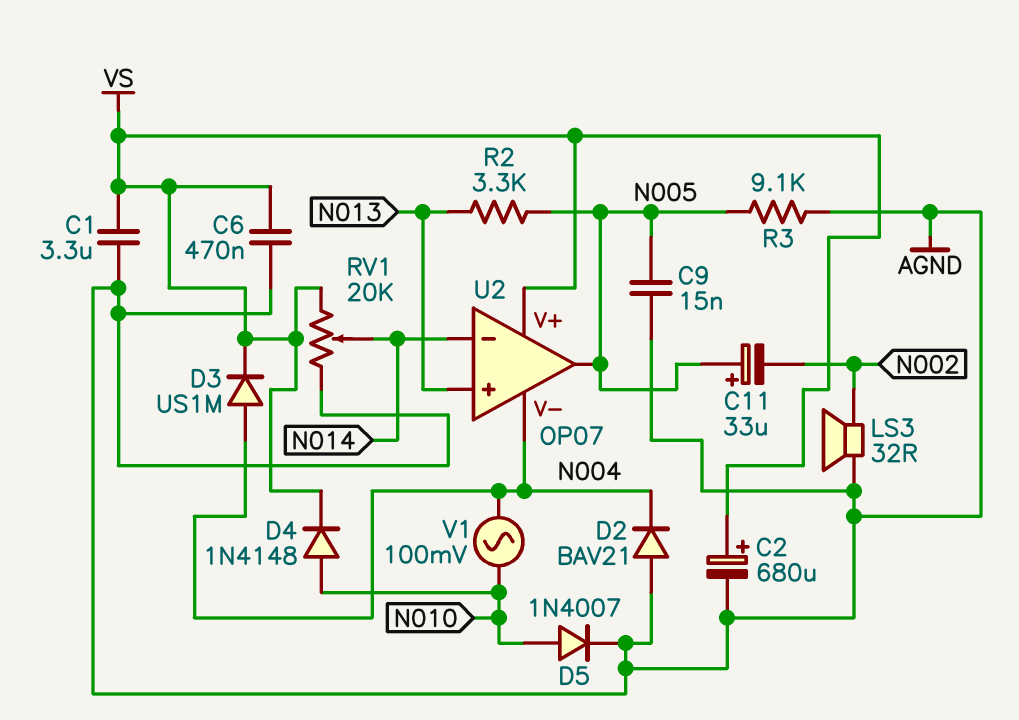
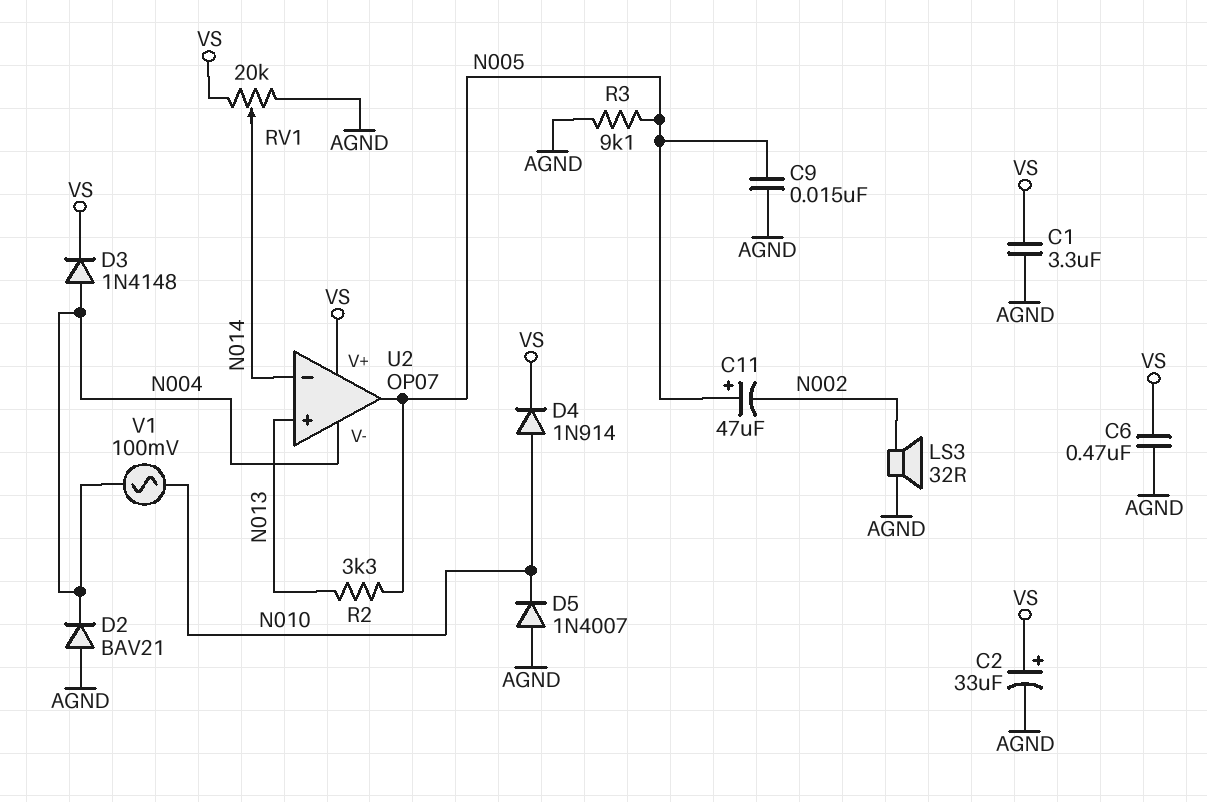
C2: 680uF (plus VS, minus AGND) -> 33uF (plus VS, minus AGND)
C11: 33uF (plus N005, minus N002) -> 47uF (plus N005, minus N002)
D3: diode US1M (A N004, K VS) -> diode 1N4148 (A N004, K VS)
D4: diode 1N4148 (A N010, K VS) -> diode 1N914 (A N010, K VS)
D5: diode 1N4007 (A N010, K AGND) -> diode 1N4007 (A AGND, K N010)

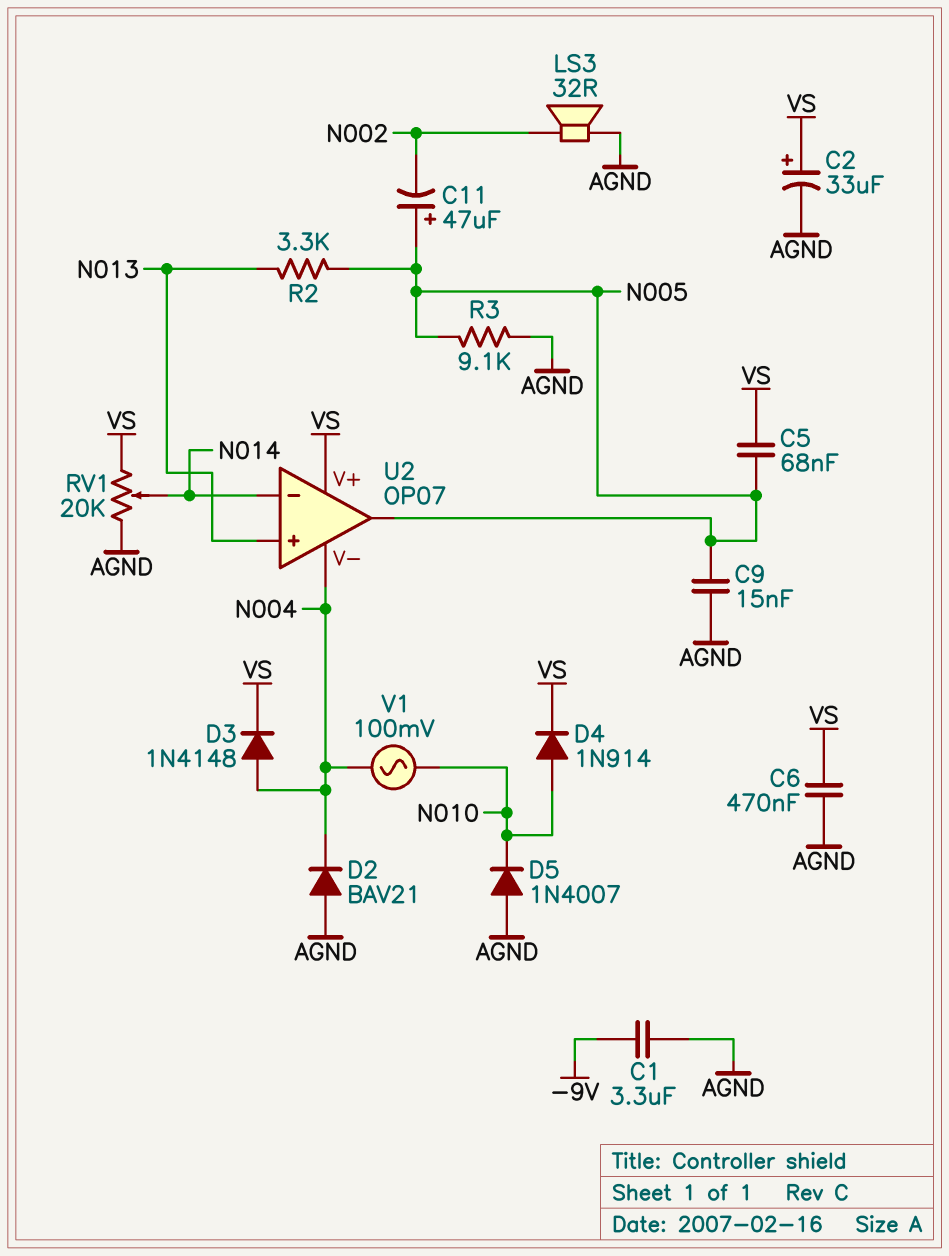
C1: 3.3uF (AGND, VS) -> 3.3uF (-9V, AGND)
C5: none -> 68nF (N005, VS)

